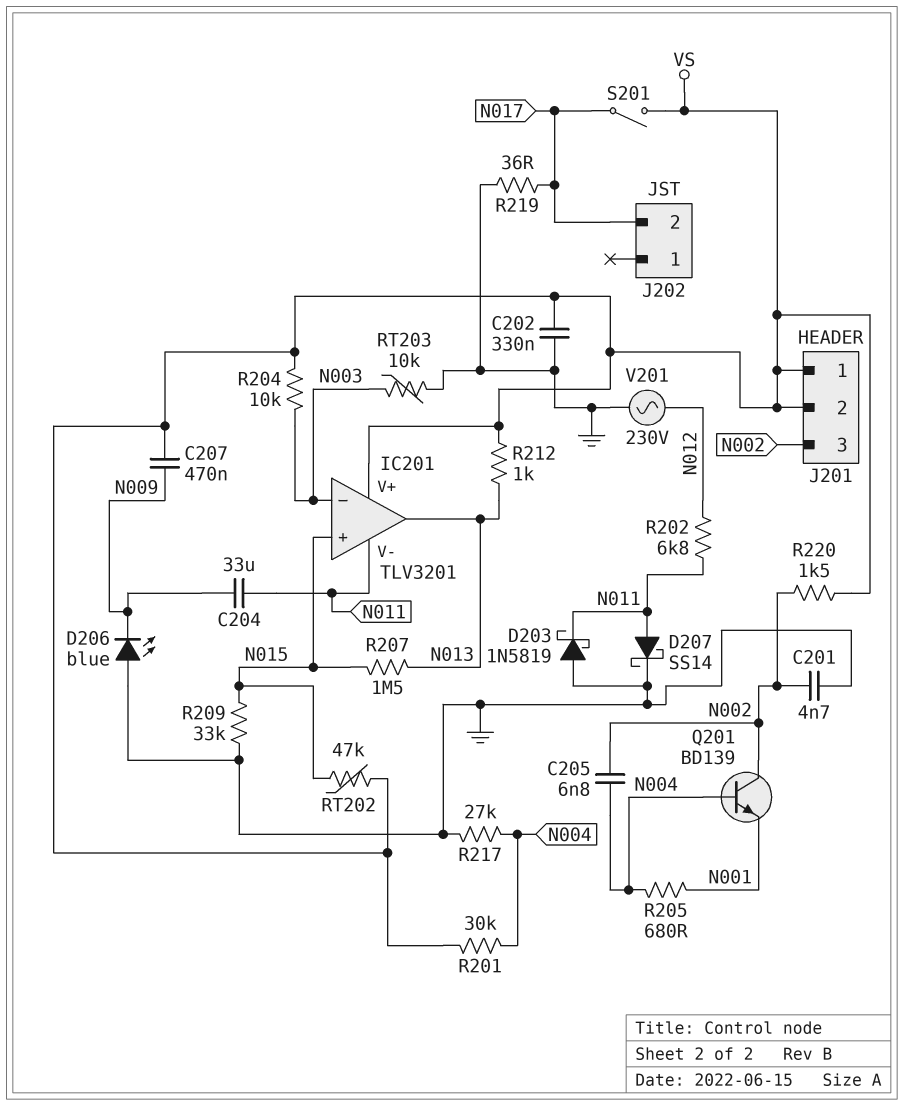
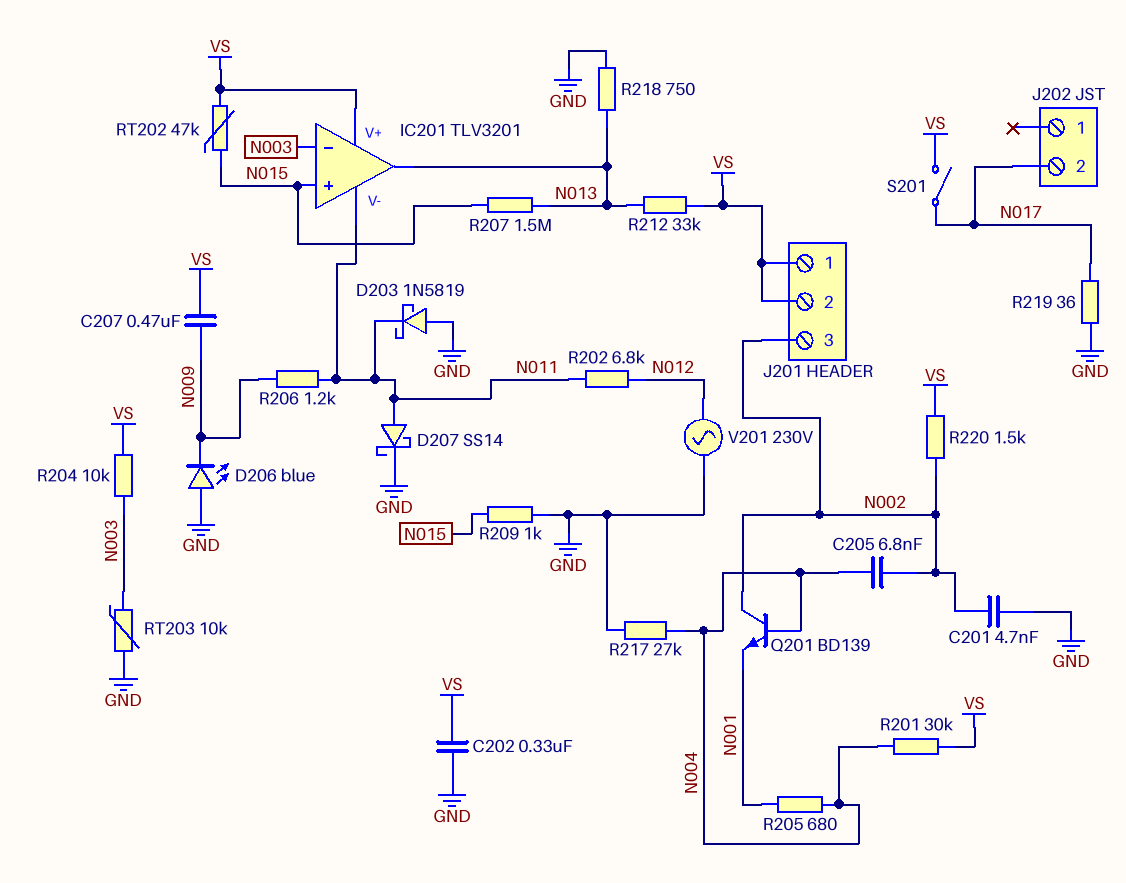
C204: 33uF (N009, N011) -> none
R206: none -> 1.2k (N009, N011)
R209: 33k (GND, N015) -> 1k (GND, N015)
R212: 1k (N013, VS) -> 33k (N013, VS)
R218: none -> 750 (GND, N013)

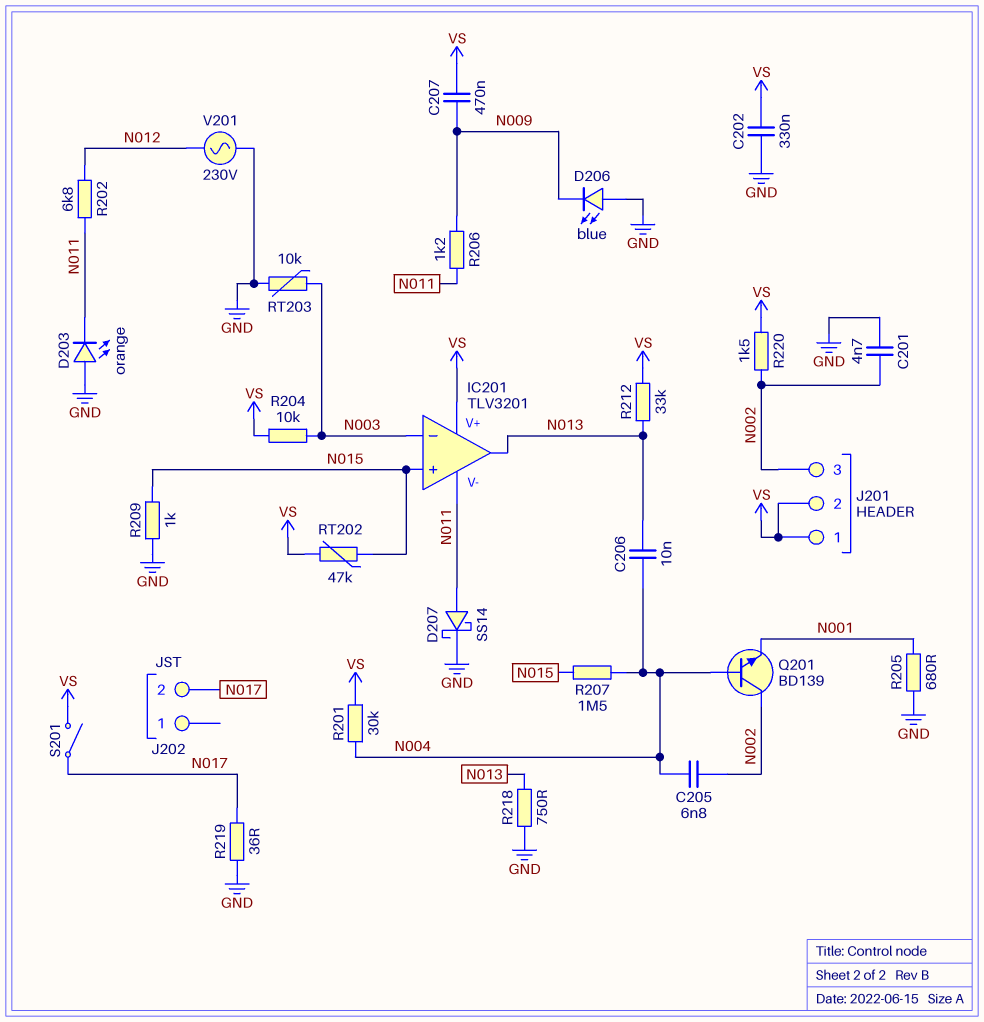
C206: none -> 10nF (N004, N013)
D203: schottky 1N5819 (A GND, K N011) -> LED orange (A GND, K N011)
R205: 680 (N001, N004) -> 680 (GND, N001)
R207: 1.5M (N013, N015) -> 1.5M (N004, N015)
R217: 27k (GND, N004) -> none

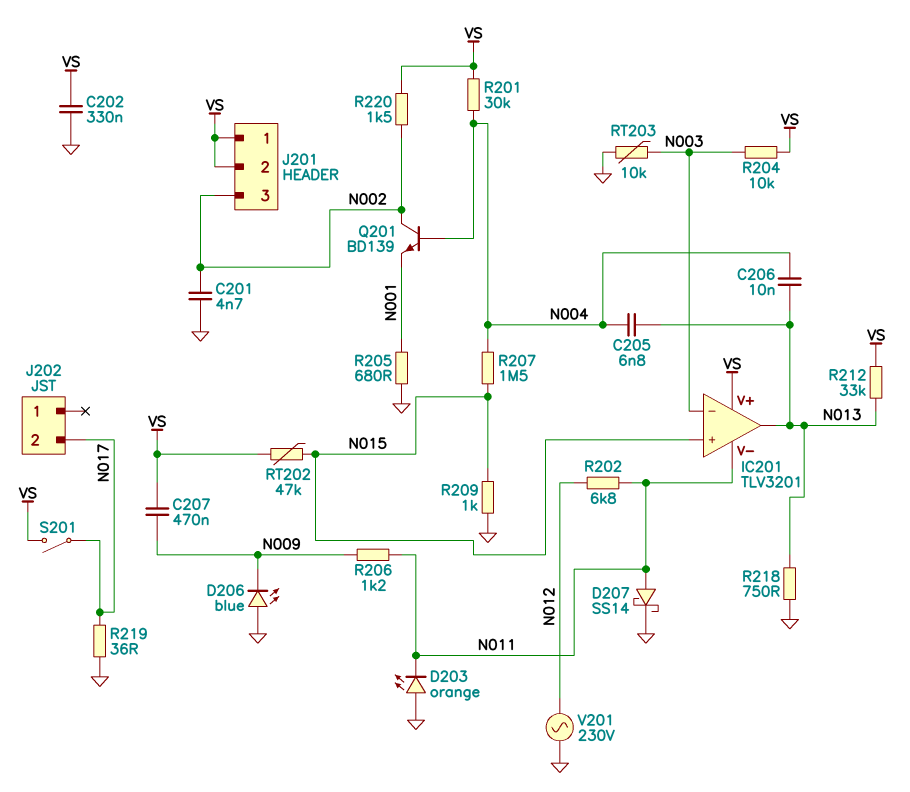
C205: 6.8nF (N002, N004) -> 6.8nF (N004, N013)

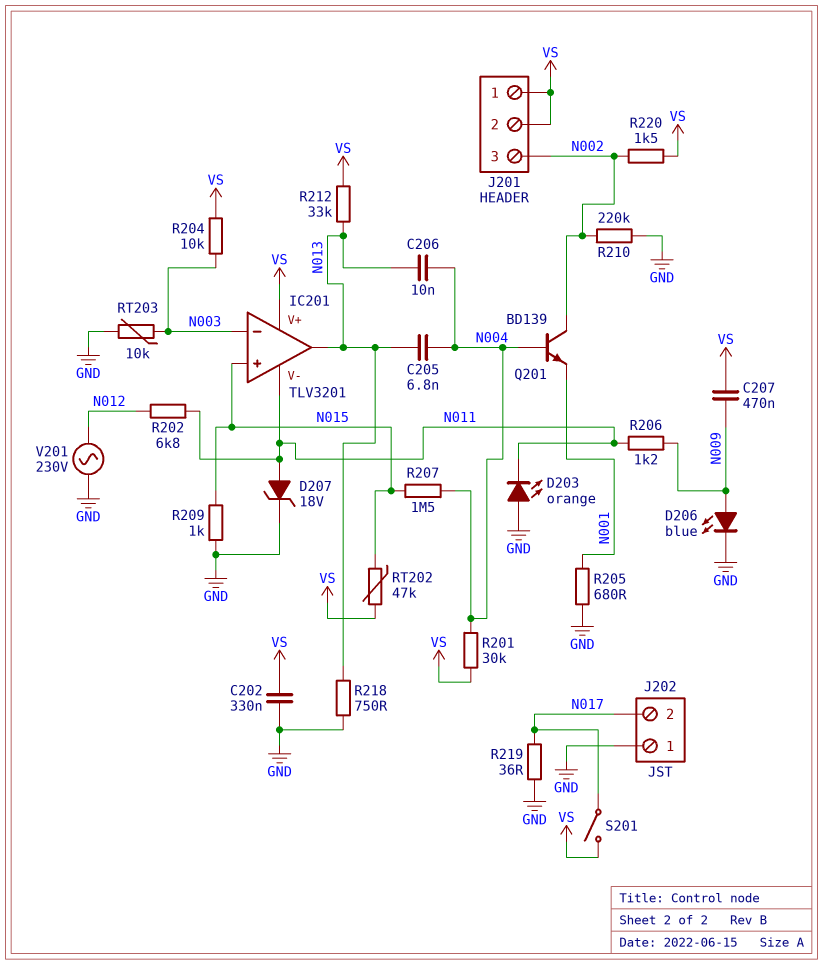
C201: 4.7nF (GND, N002) -> none
D206: LED blue (A GND, K N009) -> LED blue (A N009, K GND)
D207: schottky SS14 (A N011, K GND) -> zener 18V (A N011, K GND)
J202 pin 1: none -> GND
R210: none -> 220k (GND, N002)

